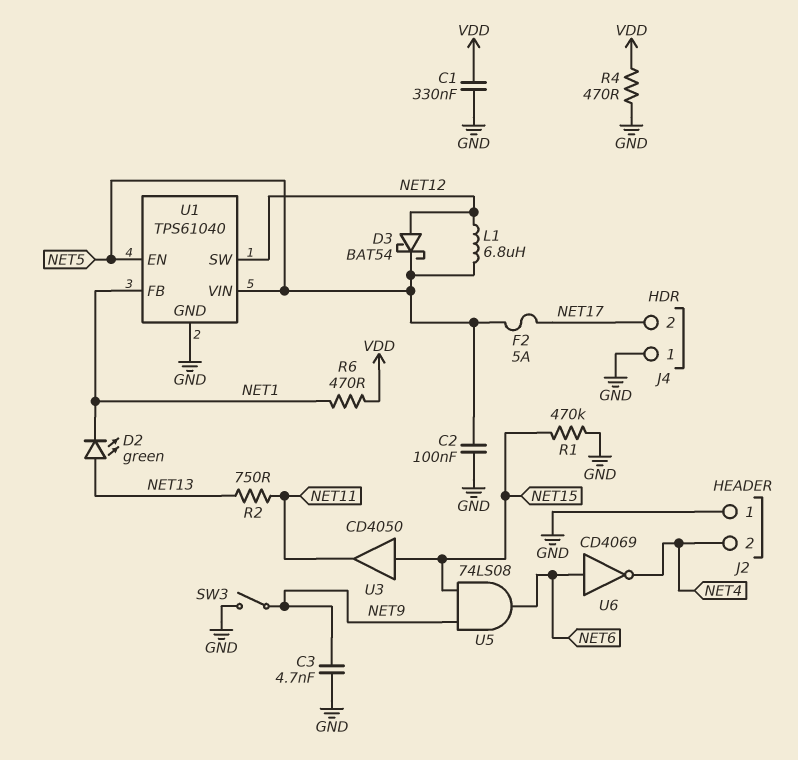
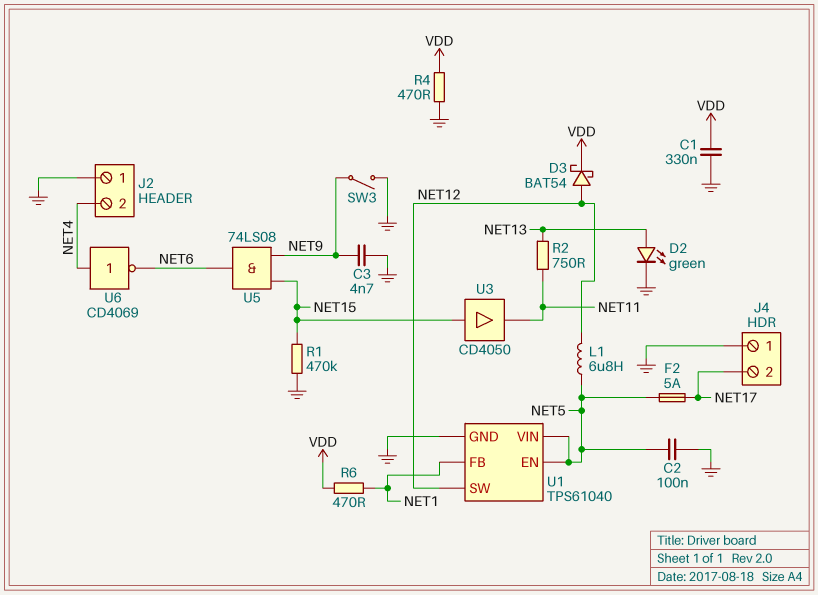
D2: LED green (A NET13, K NET1) -> LED green (A NET13, K GND)
D3: schottky BAT54 (A NET12, K NET5) -> schottky BAT54 (A NET12, K VDD)
U6: NOT CD4069 (in NET6, out NET4) -> NOT CD4069 (in NET4, out NET6)

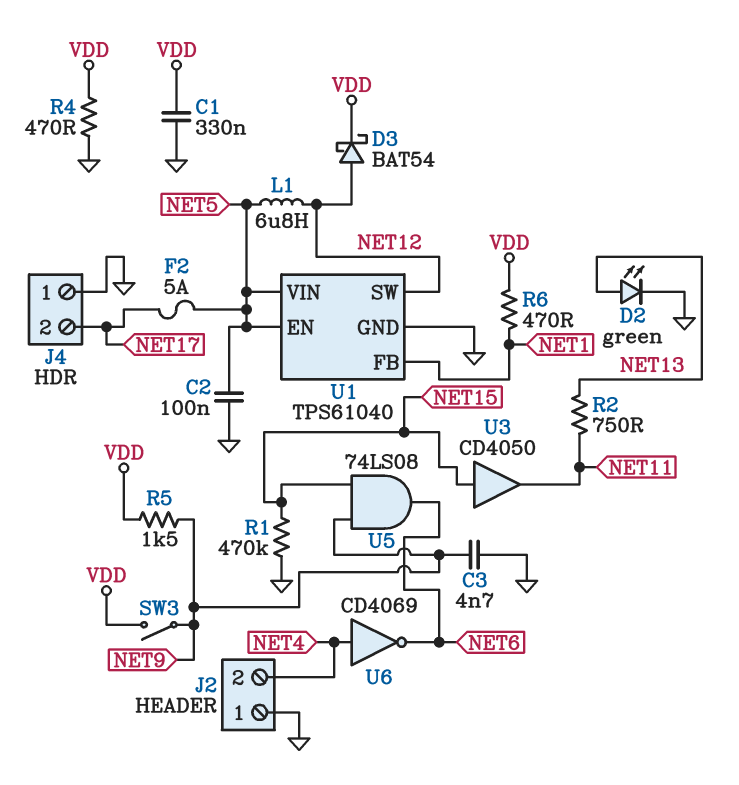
R5: none -> 1.5k (NET9, VDD)
SW3: switch (GND, NET9) -> switch (NET9, VDD)

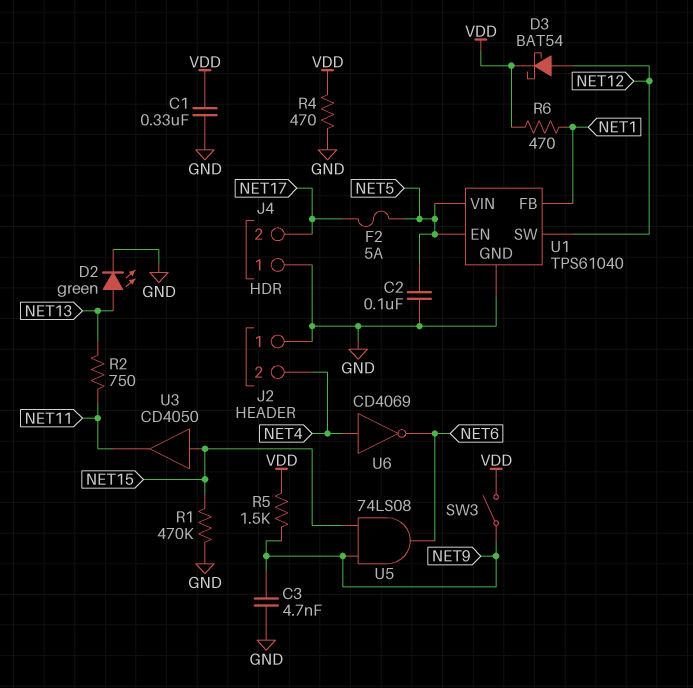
L1: 6.8uH (NET5, NET12) -> none

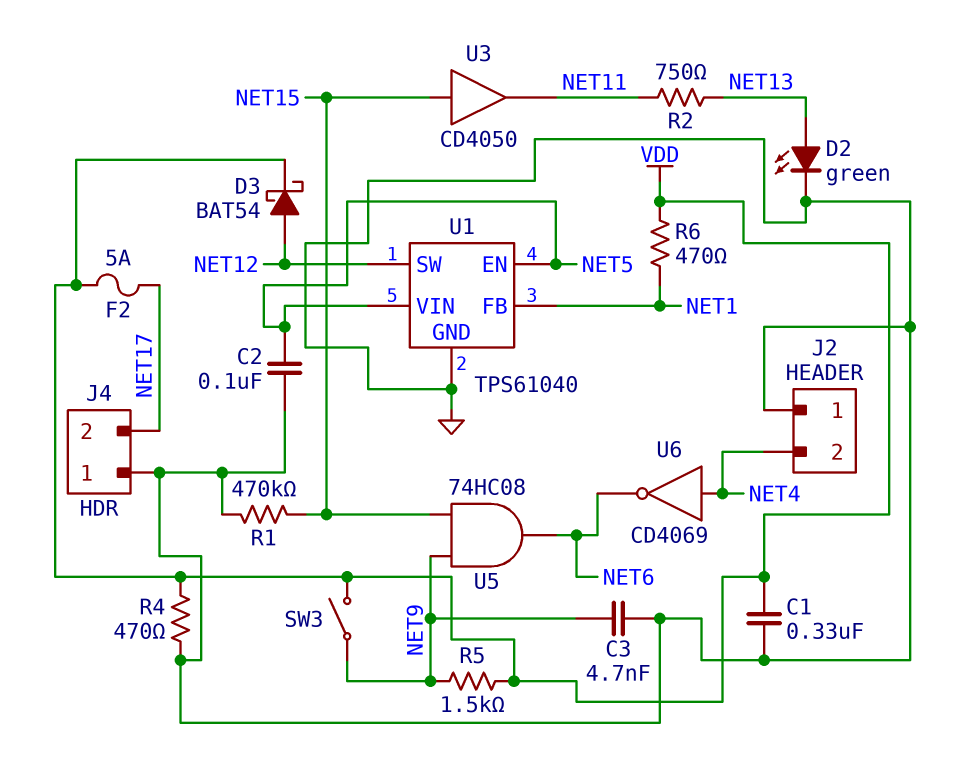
F2: 5A (NET5, NET17) -> 5A (NET17, VDD)
U5: AND 74LS08 (in NET9, in NET15, out NET6) -> AND 74HC08 (in NET9, in NET15, out NET6)

